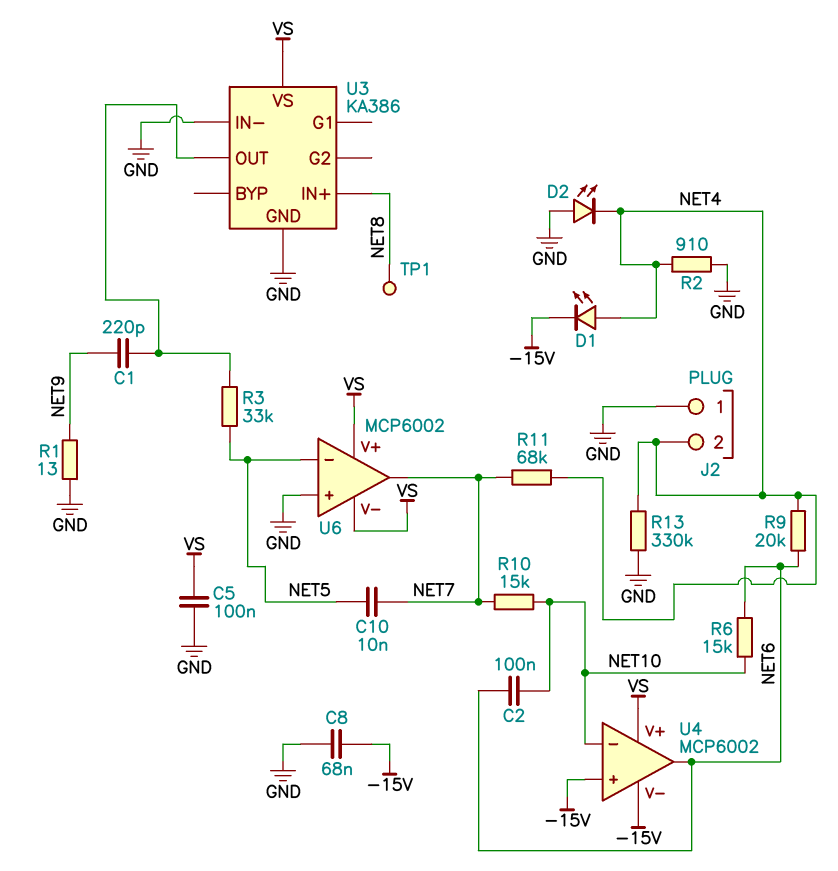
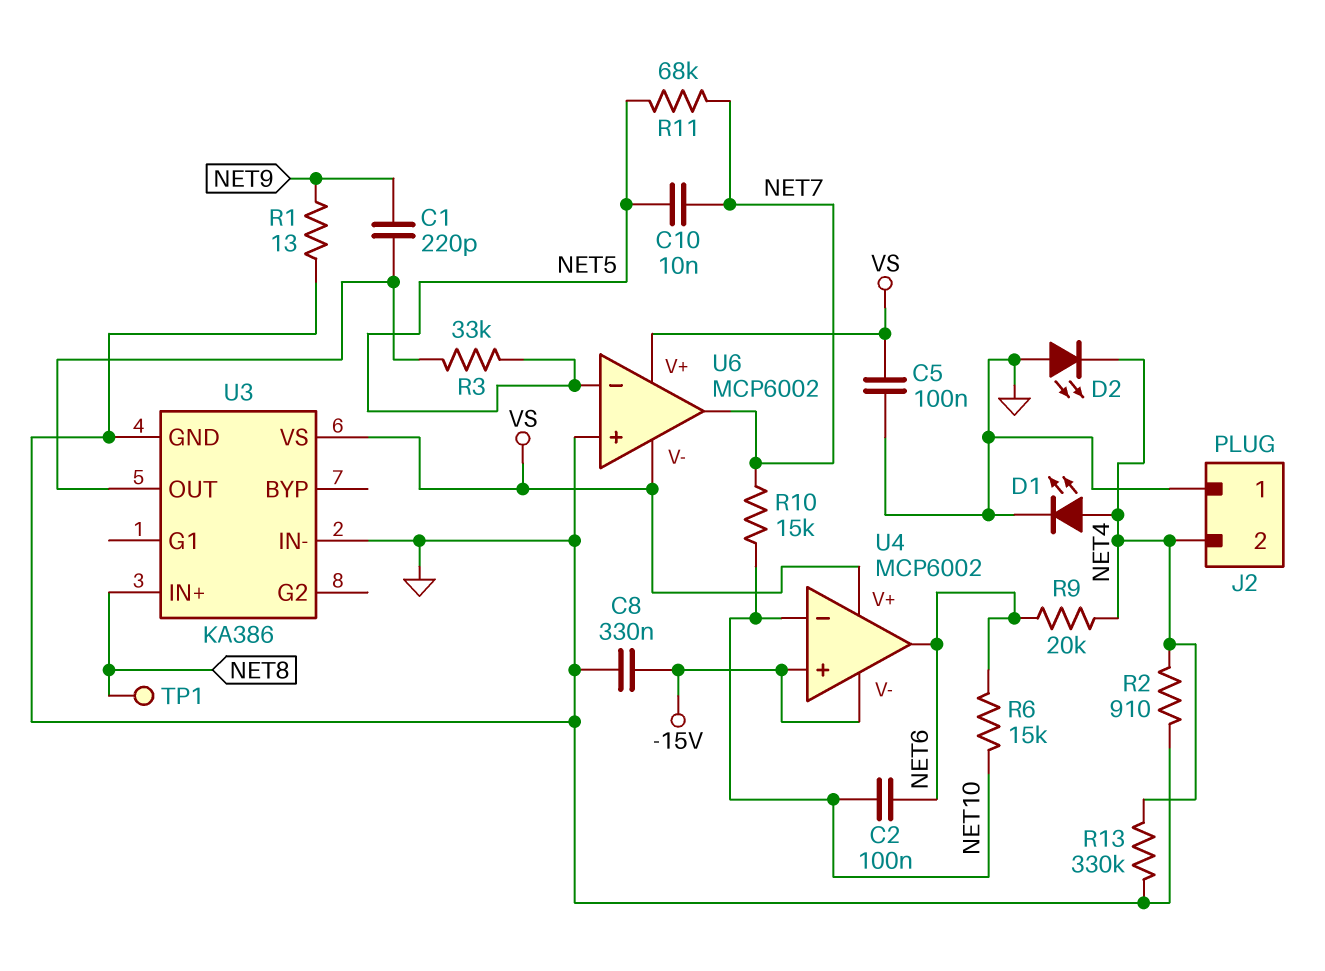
C8: 68nF (-15V, GND) -> 330nF (-15V, GND)
D1: LED (A NET4, K -15V) -> LED (A NET4, K GND)
R11: 68k (NET4, NET7) -> 68k (NET5, NET7)

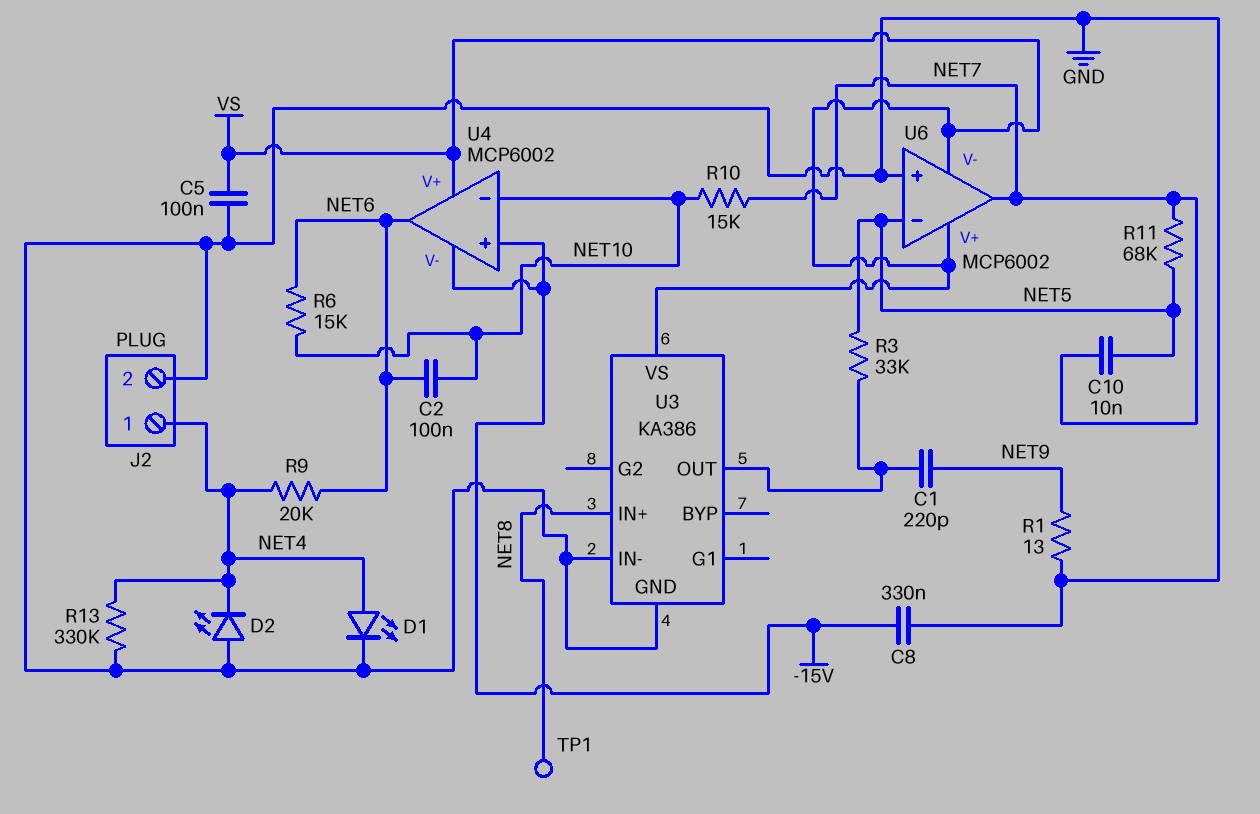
J2 pin 1: GND -> NET4
J2 pin 2: NET4 -> GND
R2: 910 (GND, NET4) -> none

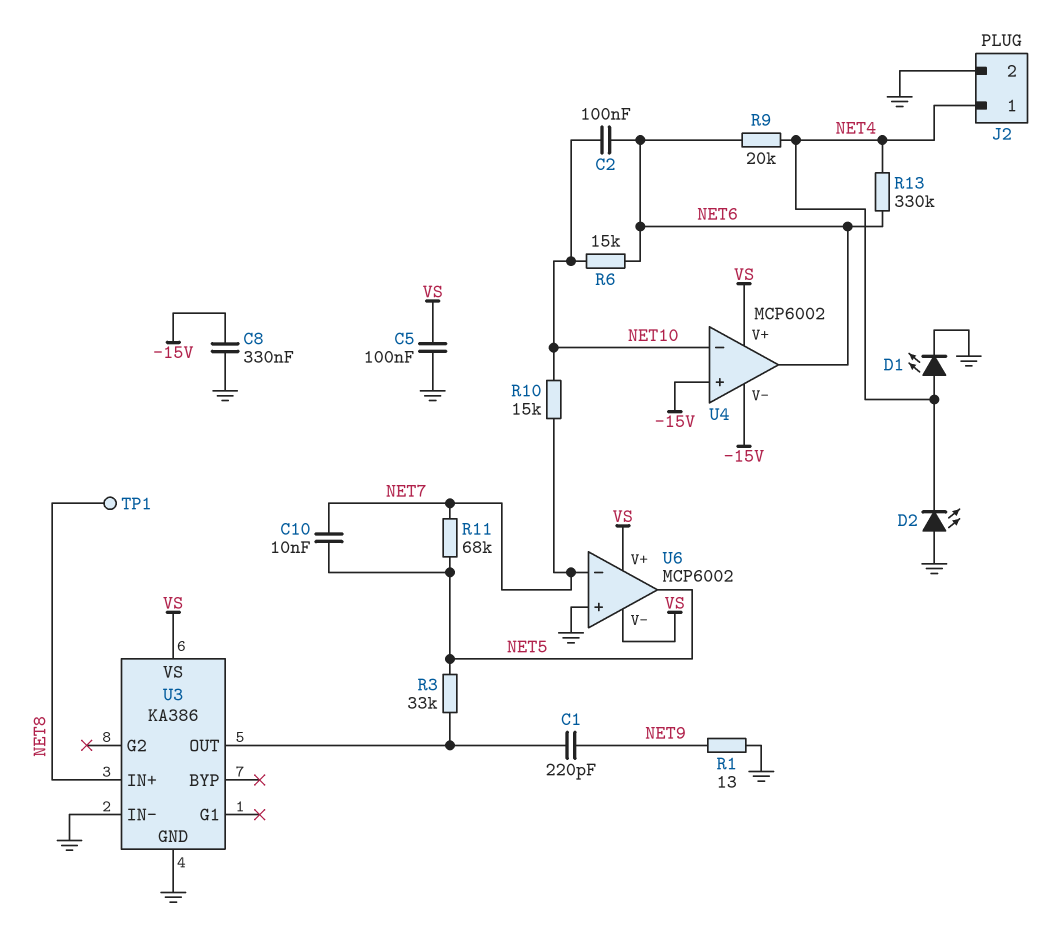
R13: 330k (GND, NET4) -> 330k (NET4, NET6)
U6 pin in-: NET5 -> NET7
U6 pin out: NET7 -> NET5

